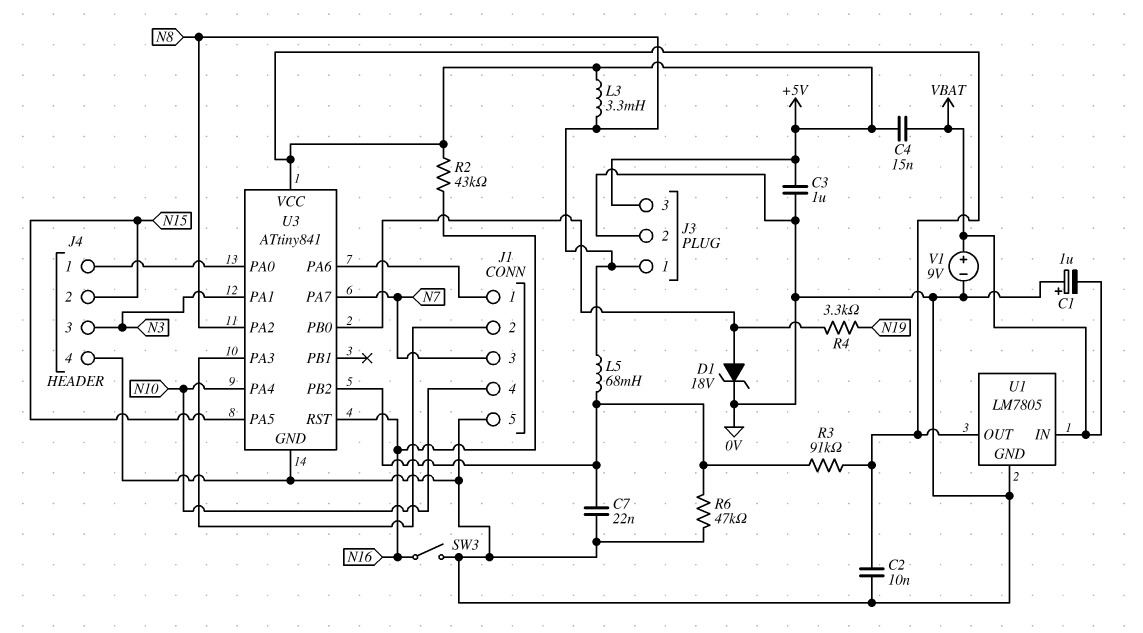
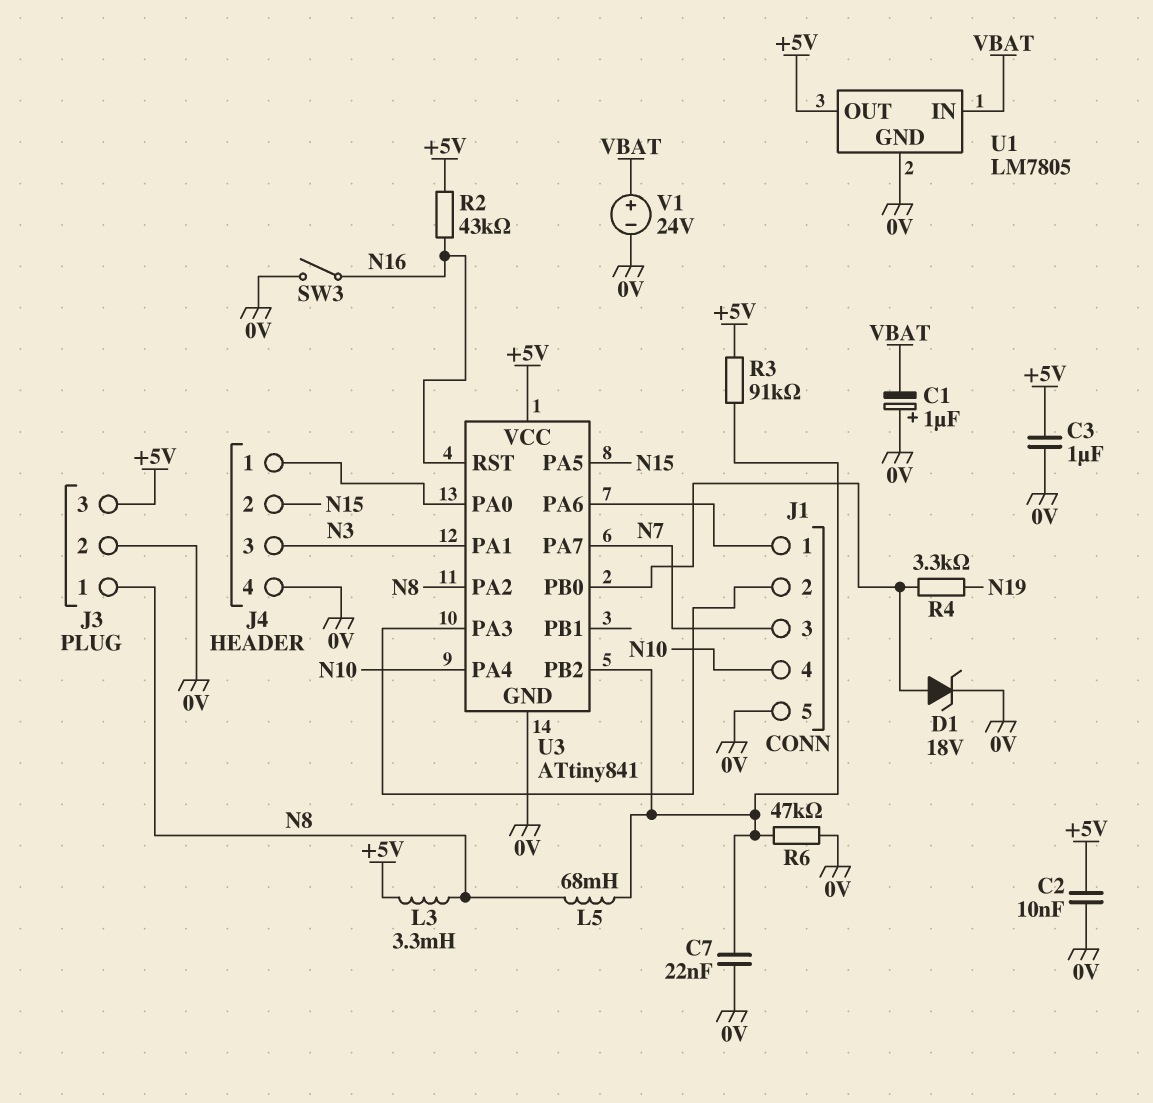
C4: 15nF (+5V, VBAT) -> none
V1: 9V (plus VBAT, minus 0V) -> 24V (plus VBAT, minus 0V)

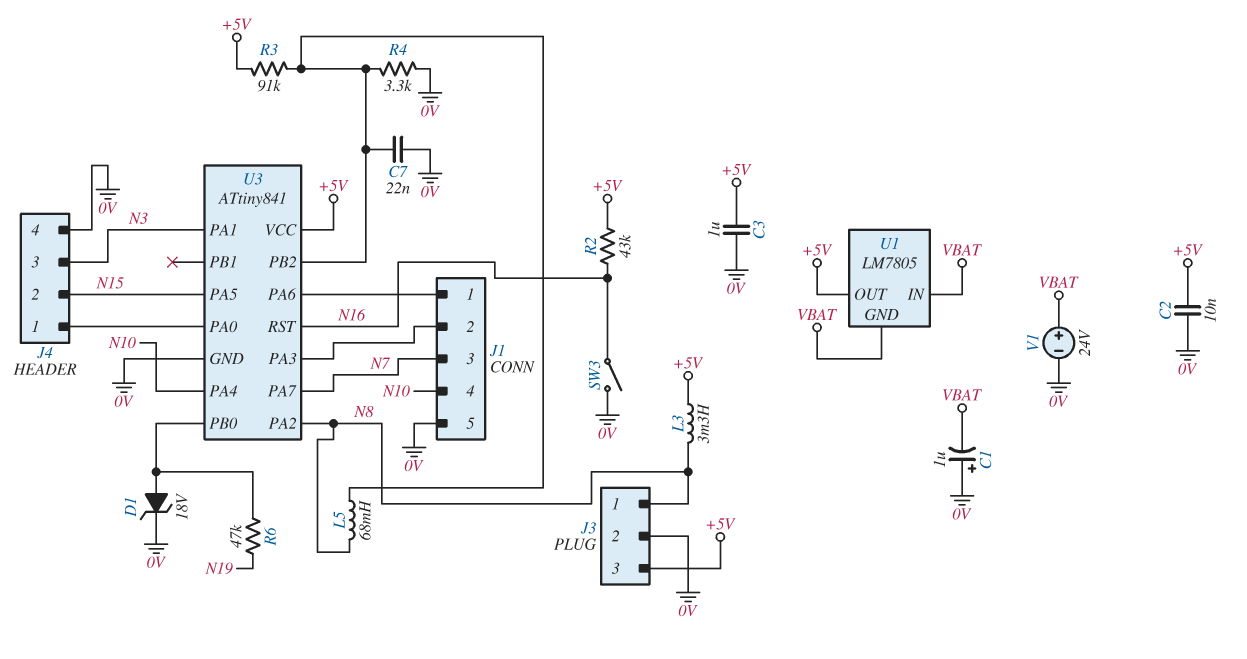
R4: 3.3k (N19, U3/PB0) -> 3.3k (0V, U3/PB2)
R6: 47k (0V, U3/PB2) -> 47k (N19, U3/PB0)
U1 pin GND: 0V -> VBAT

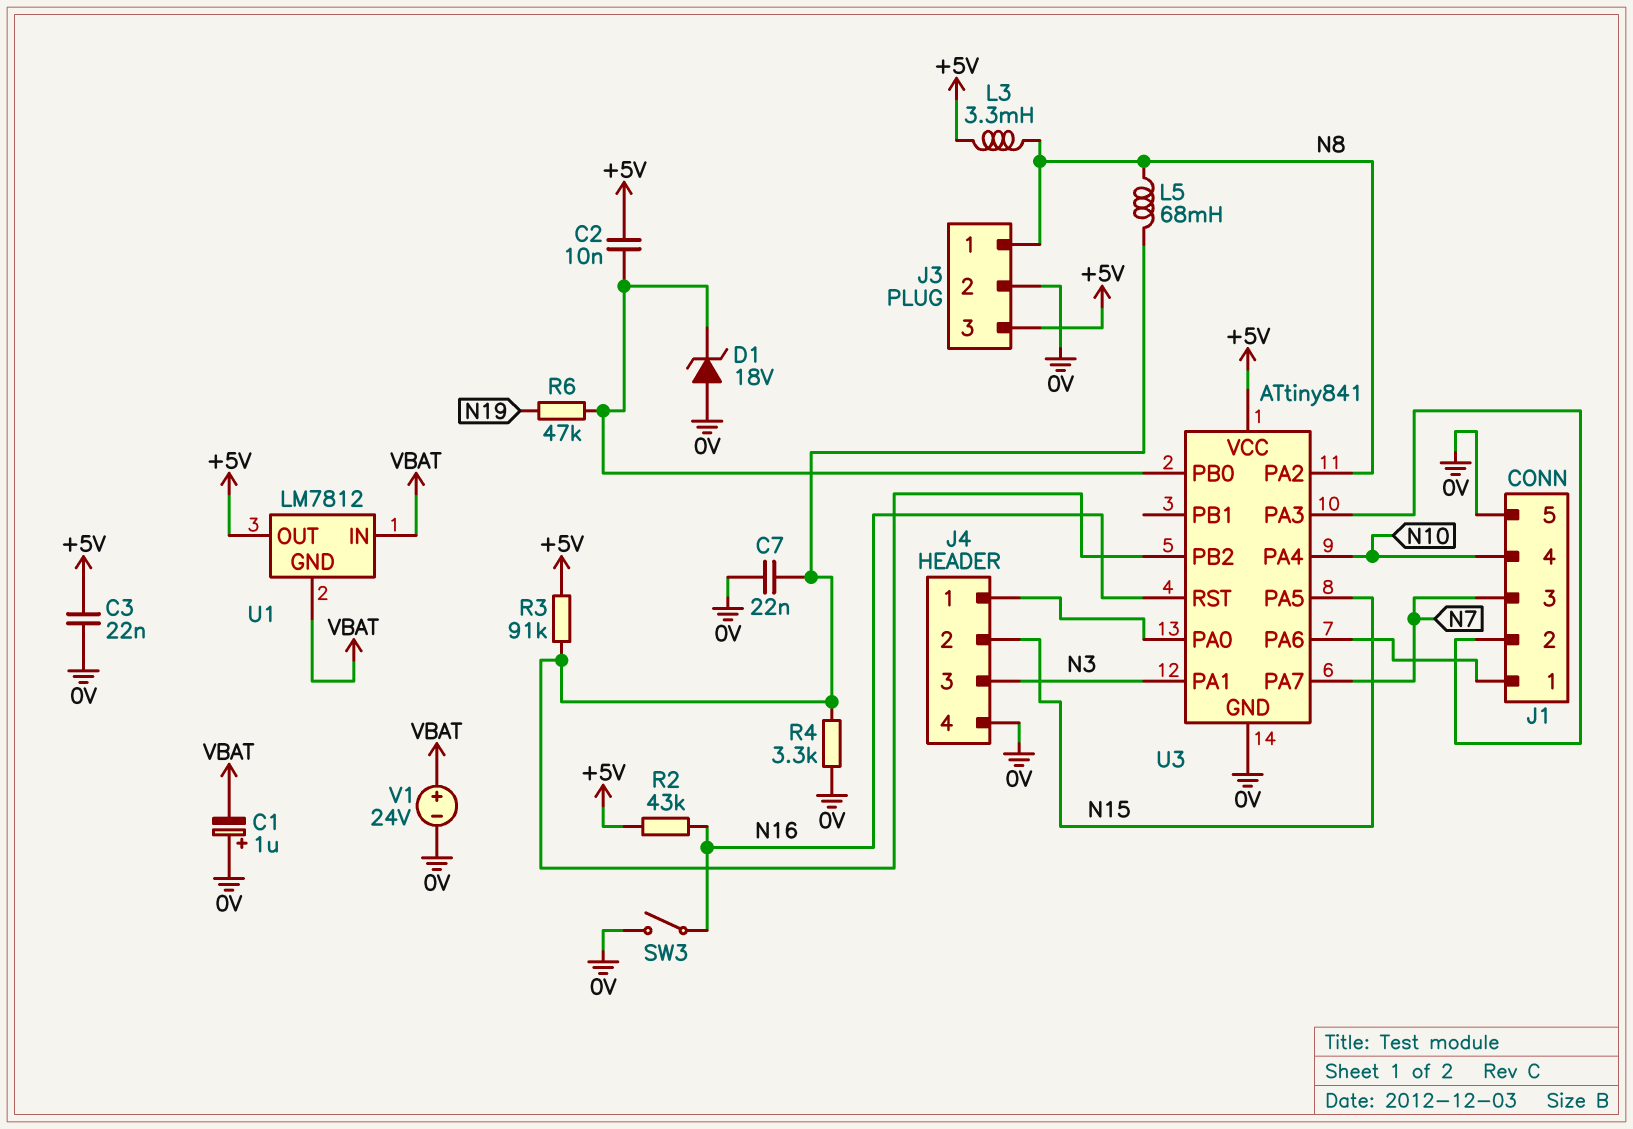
C2: 10nF (+5V, 0V) -> 10nF (+5V, U3/PB0)
C3: 1uF (+5V, 0V) -> 22nF (+5V, 0V)
D1: zener 18V (A U3/PB0, K 0V) -> zener 18V (A 0V, K U3/PB0)
U1: LM7805 -> LM7812

